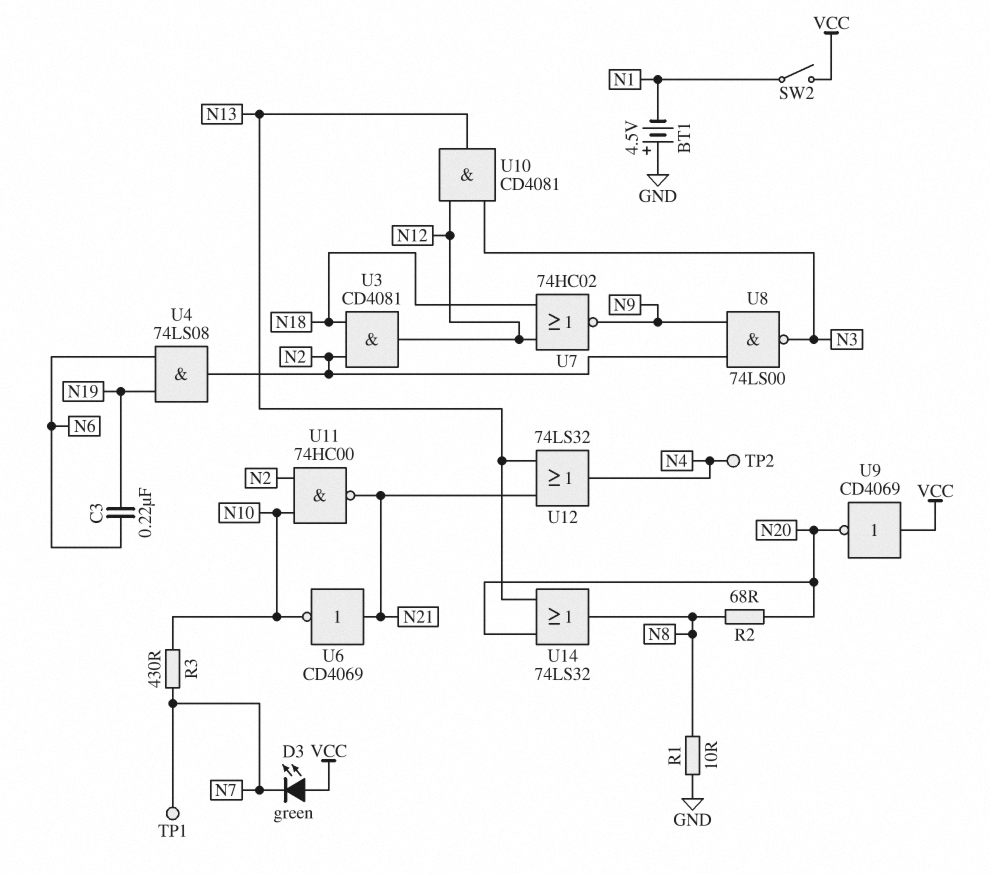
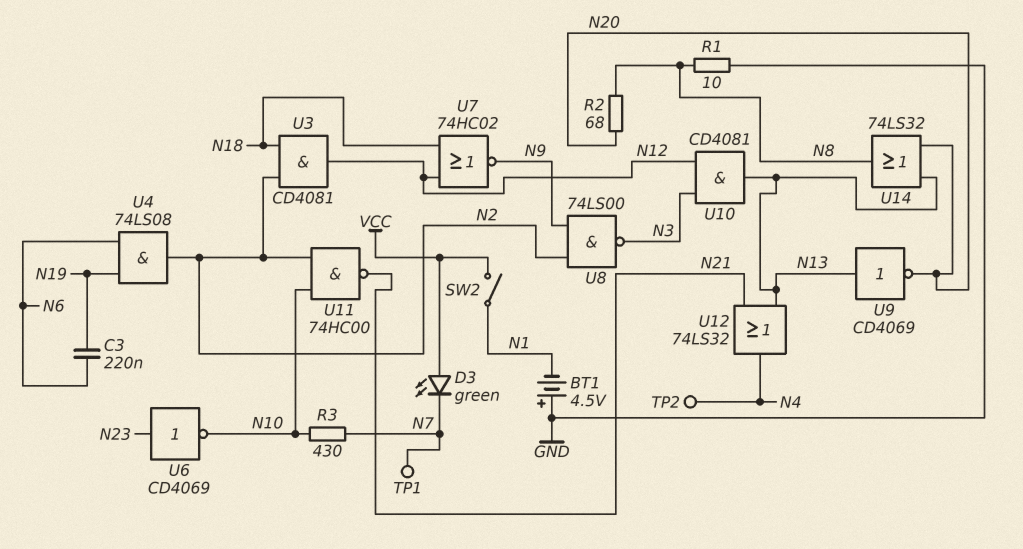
U6: NOT CD4069 (in N21, out N10) -> NOT CD4069 (in N23, out N10)
U9: NOT CD4069 (in VCC, out N20) -> NOT CD4069 (in N13, out N20)

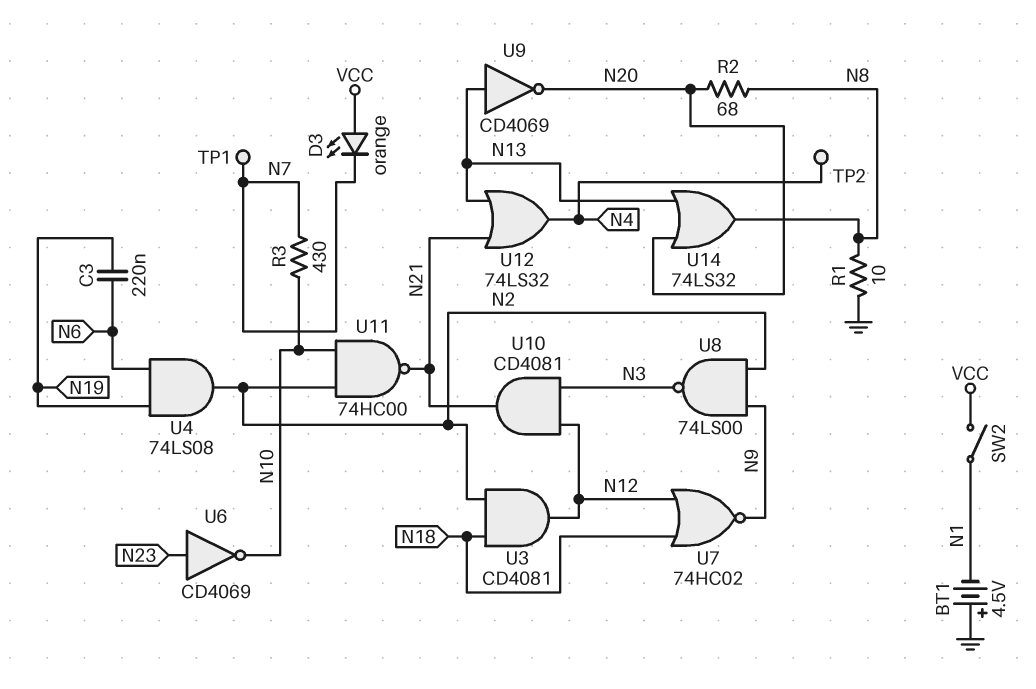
D3: LED green (A VCC, K N7) -> LED orange (A VCC, K N7)
U10: AND CD4081 (in N3, in N12, out N13) -> AND CD4081 (in N3, in N12, out N21)

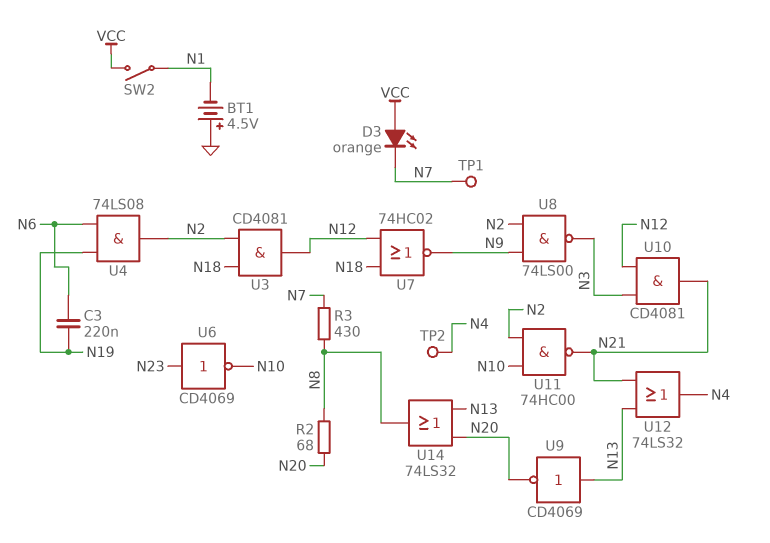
R1: 10 (GND, N8) -> none
R3: 430 (N7, N10) -> 430 (N7, N8)

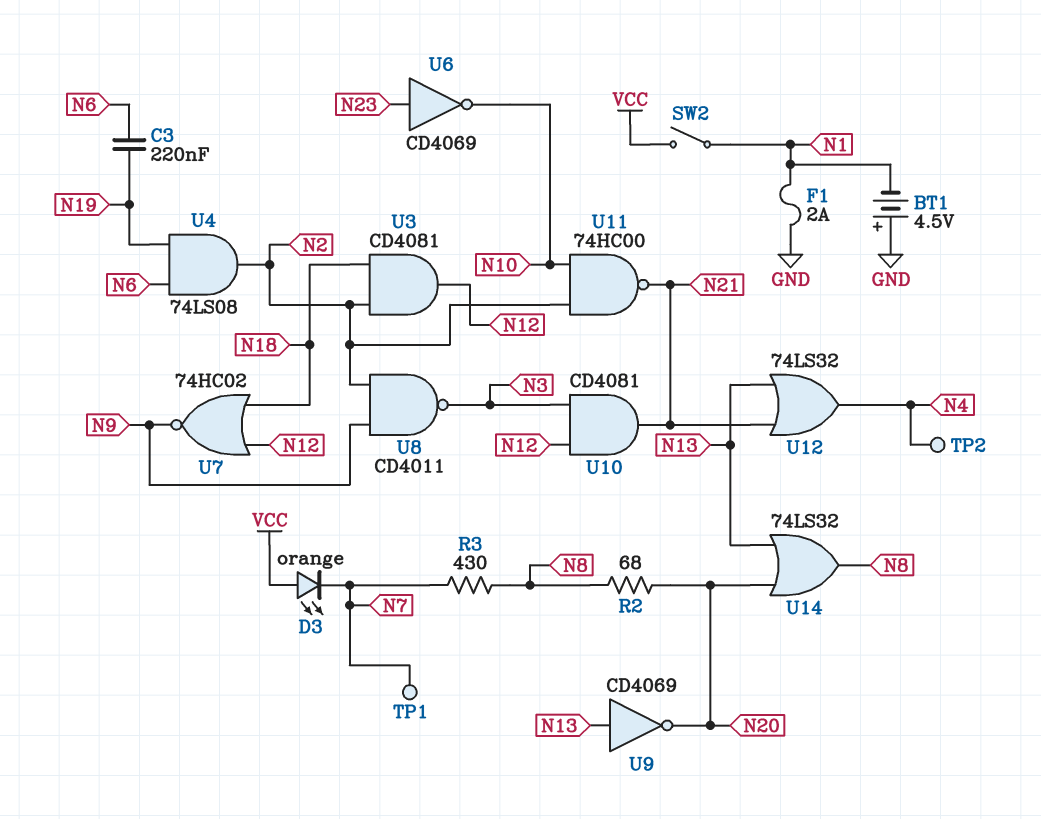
F1: none -> 2A (GND, N1)
U8: NAND 74LS00 (in N2, in N9, out N3) -> NAND CD4011 (in N2, in N9, out N3)

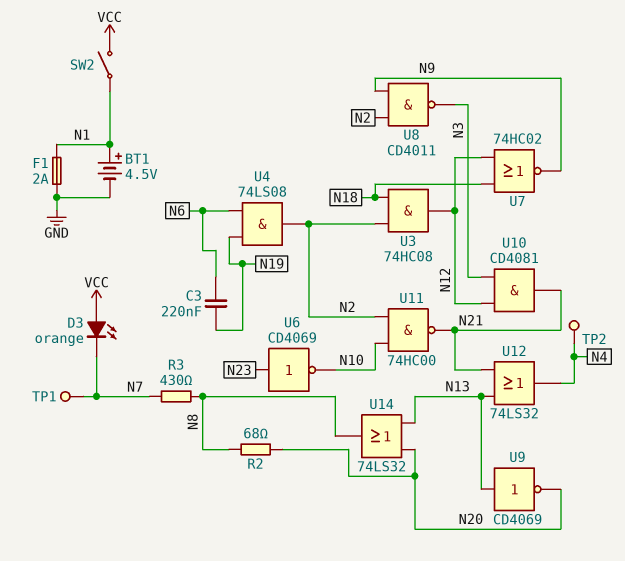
BT1: 4.5V (plus GND, minus N1) -> 4.5V (plus N1, minus GND)
U3: AND CD4081 (in N2, in N18, out N12) -> AND 74HC08 (in N2, in N18, out N12)

